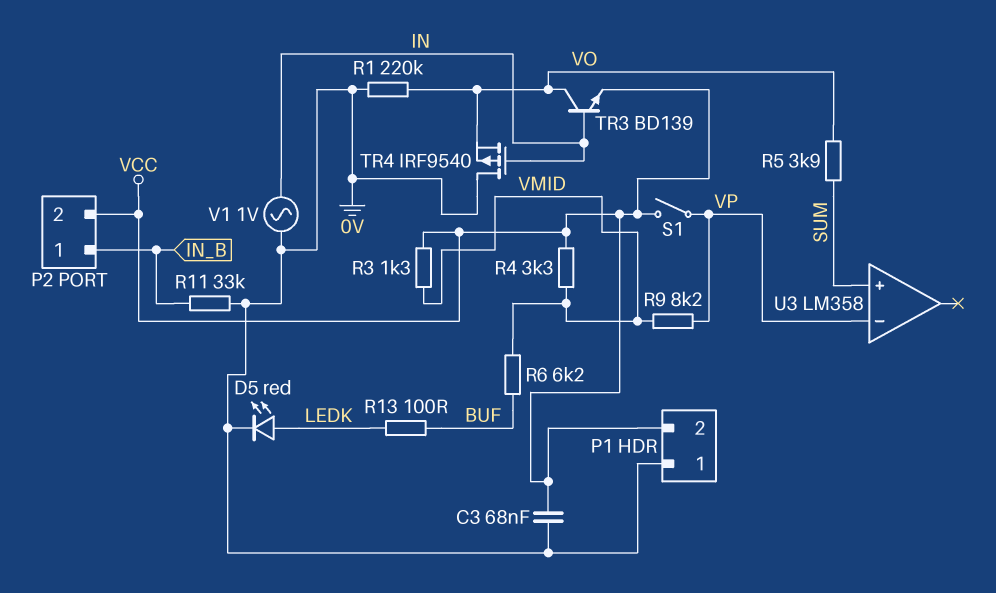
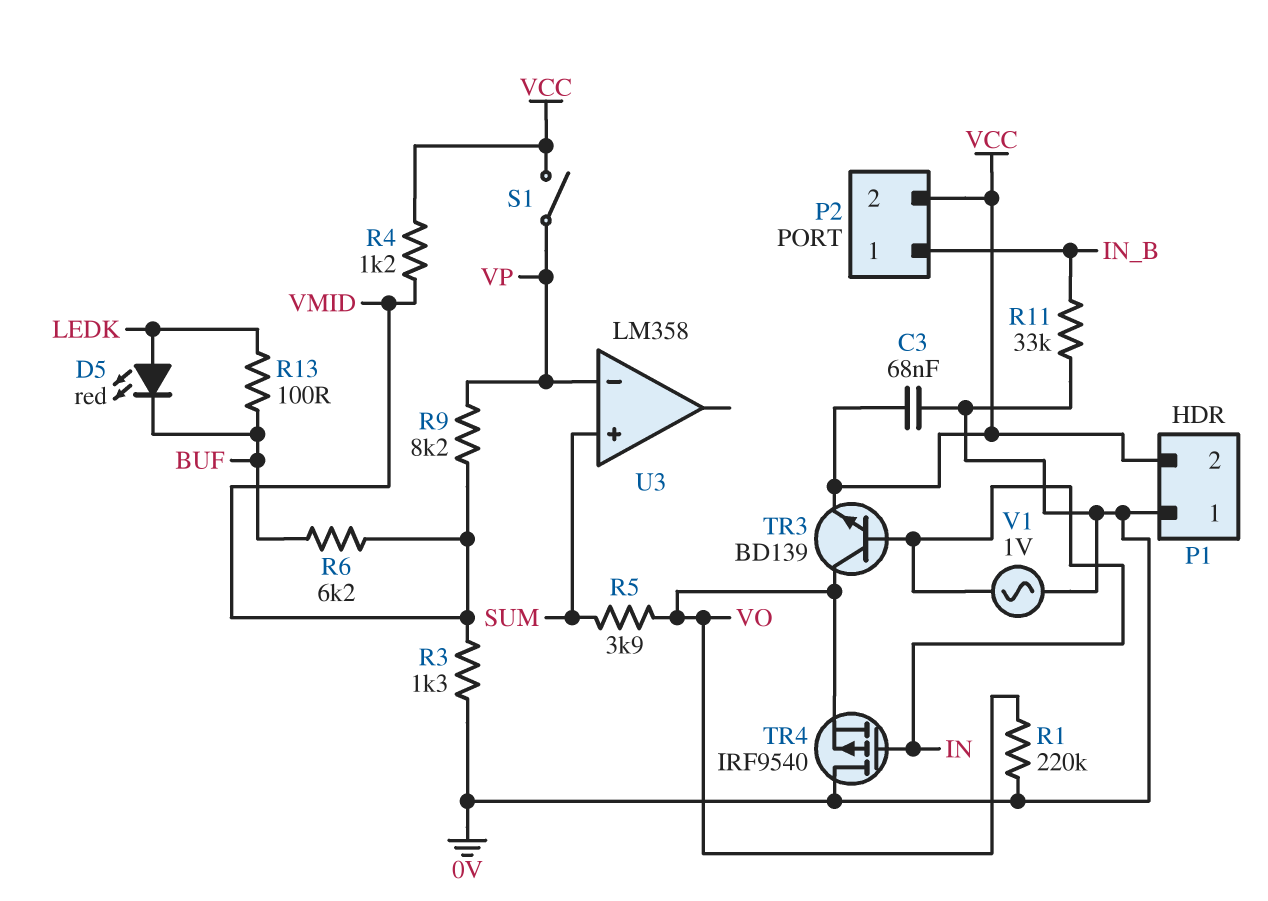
D5: LED red (A LEDK, K 0V) -> LED red (A LEDK, K BUF)
R3: 1.3k (VCC, VMID) -> 1.3k (0V, VMID)
R4: 3.3k (VCC, VMID) -> 1.2k (VCC, VMID)

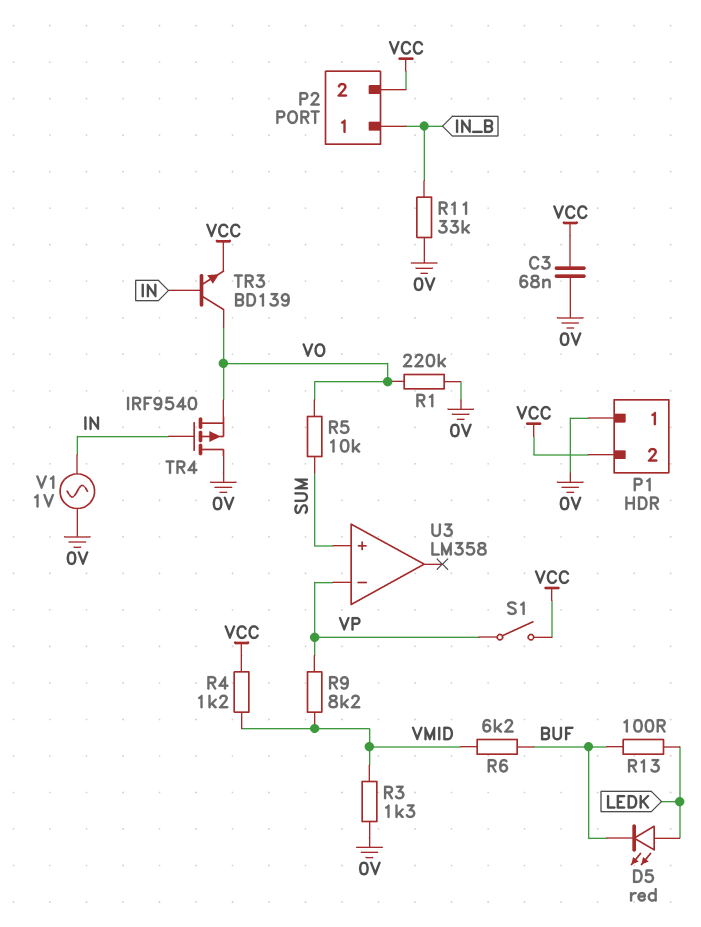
R5: 3.9k (SUM, VO) -> 10k (SUM, VO)

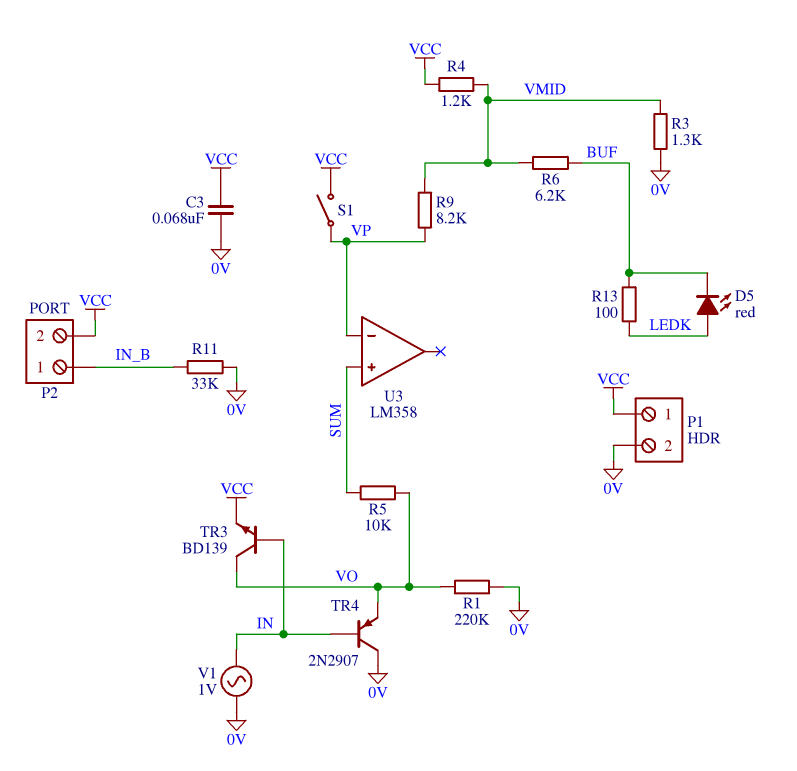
P1 pin 1: 0V -> VCC
P1 pin 2: VCC -> 0V
TR4: PMOS IRF9540 (G IN, D 0V, S VO) -> PNP 2N2907 (B IN, C 0V, E VO)

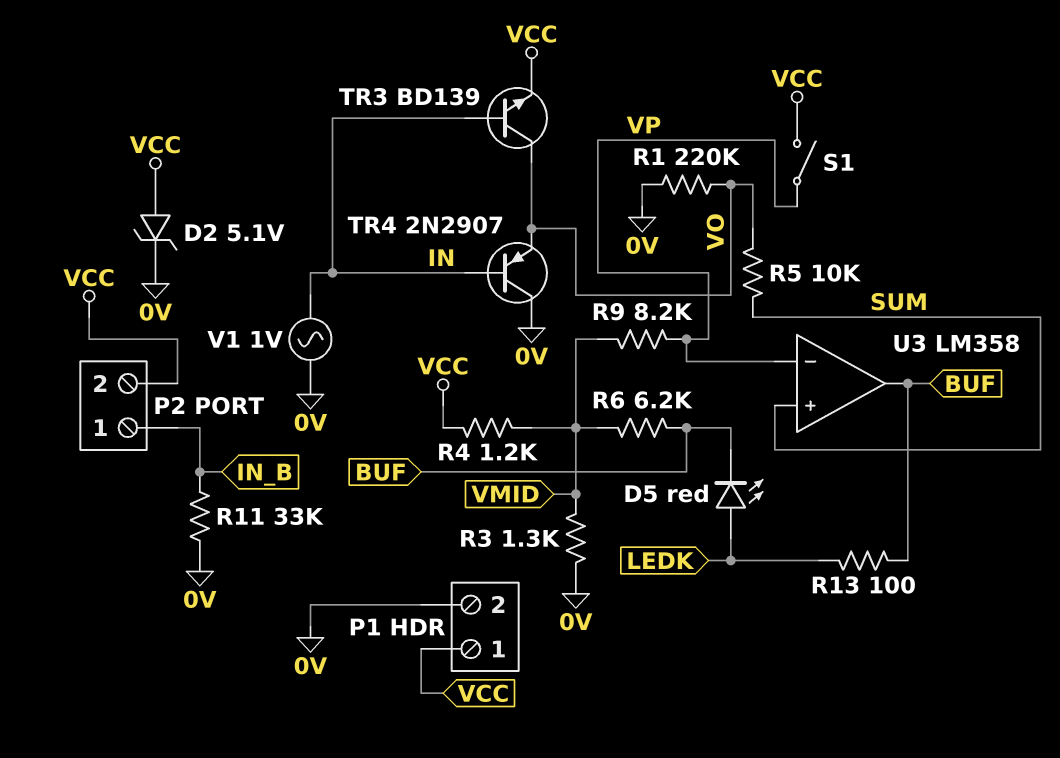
C3: 68nF (0V, VCC) -> none
D2: none -> zener 5.1V (A VCC, K 0V)
U3 pin out: none -> BUF

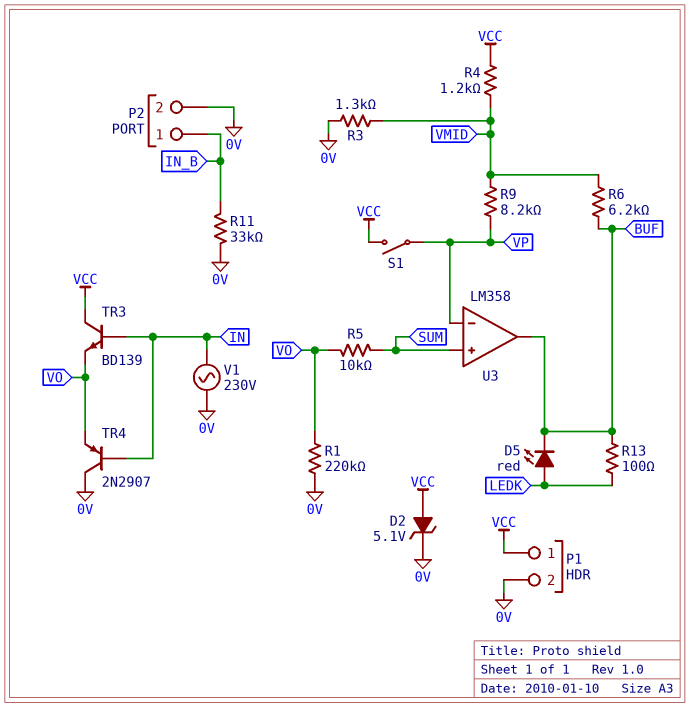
P2 pin 2: VCC -> 0V
TR3: NPN BD139 (B IN, C VO, E VCC) -> NPN BD139 (B IN, C VCC, E VO)
V1: AC 1V (0V, IN) -> AC 230V (0V, IN)

